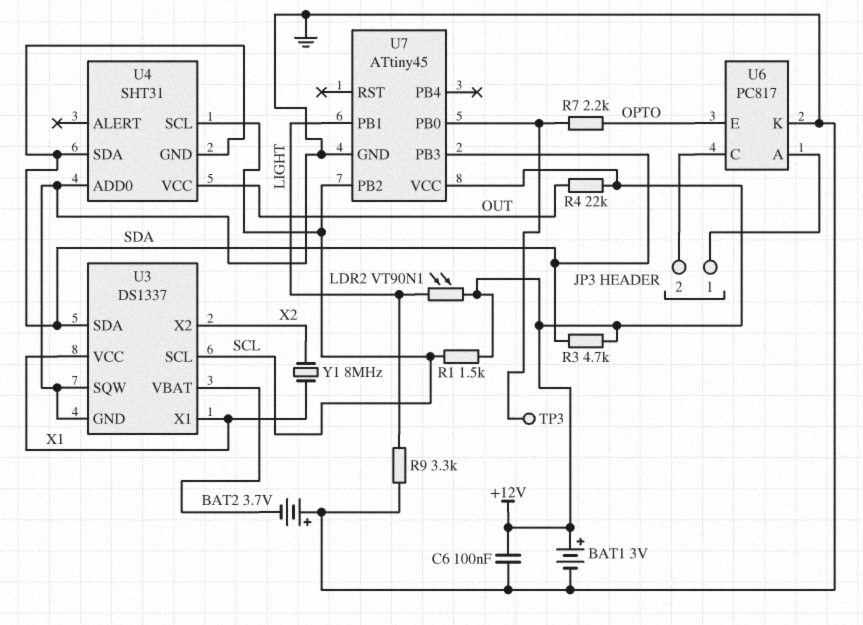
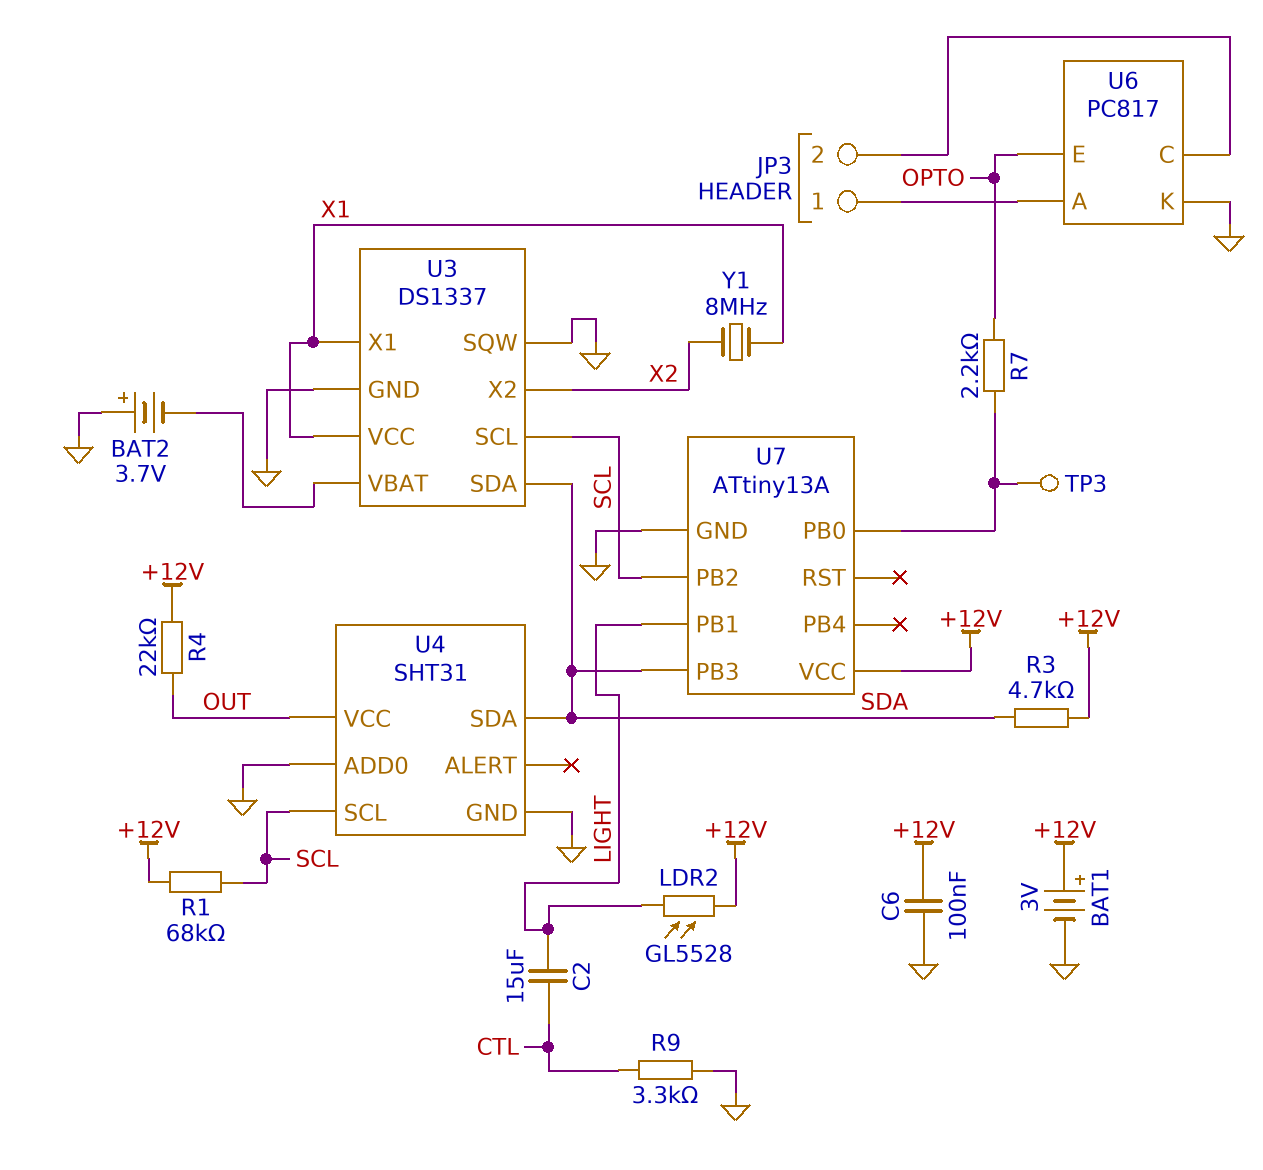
C2: none -> 15uF (CTL, LIGHT)
LDR2: VT90N1 (+12V, LIGHT) -> GL5528 (+12V, LIGHT)
R1: 1.5k (+12V, SCL) -> 68k (+12V, SCL)
R9: 3.3k (GND, LIGHT) -> 3.3k (CTL, GND)
U4 pin GND: SDA -> GND
U7: ATtiny45 -> ATtiny13A

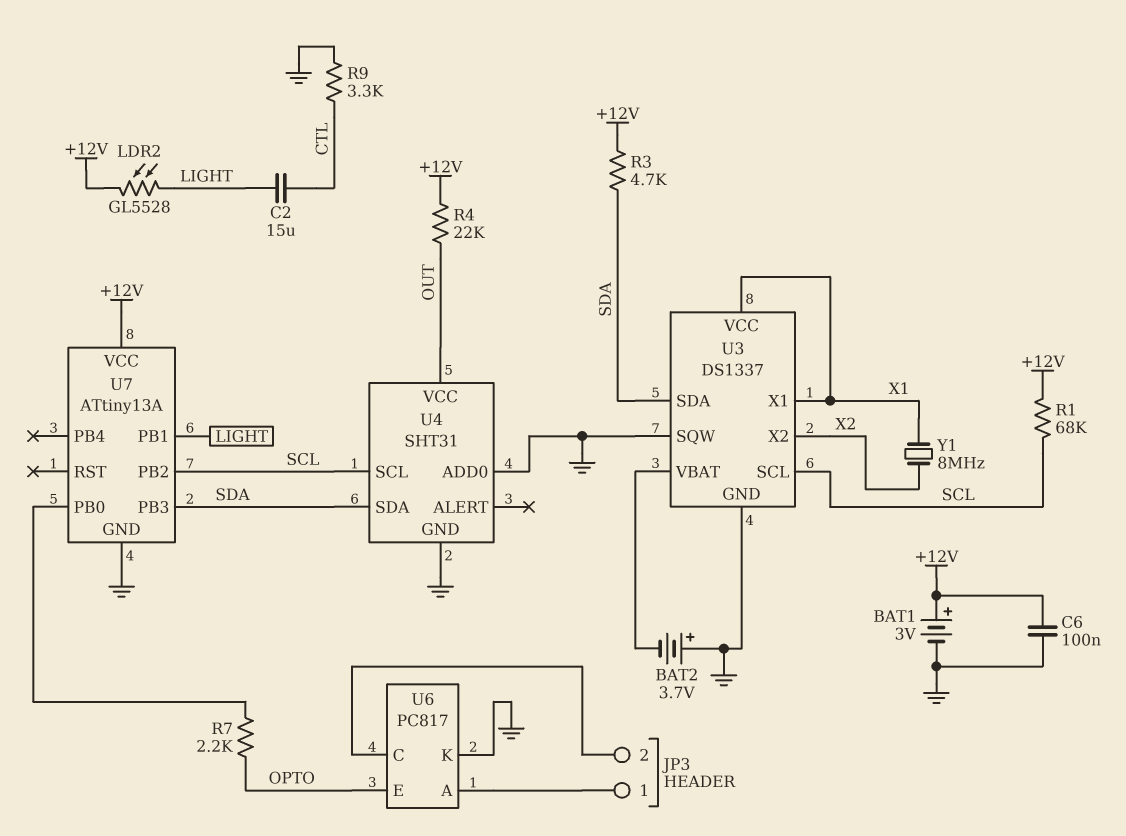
TP3: test point (U7/PB0) -> none

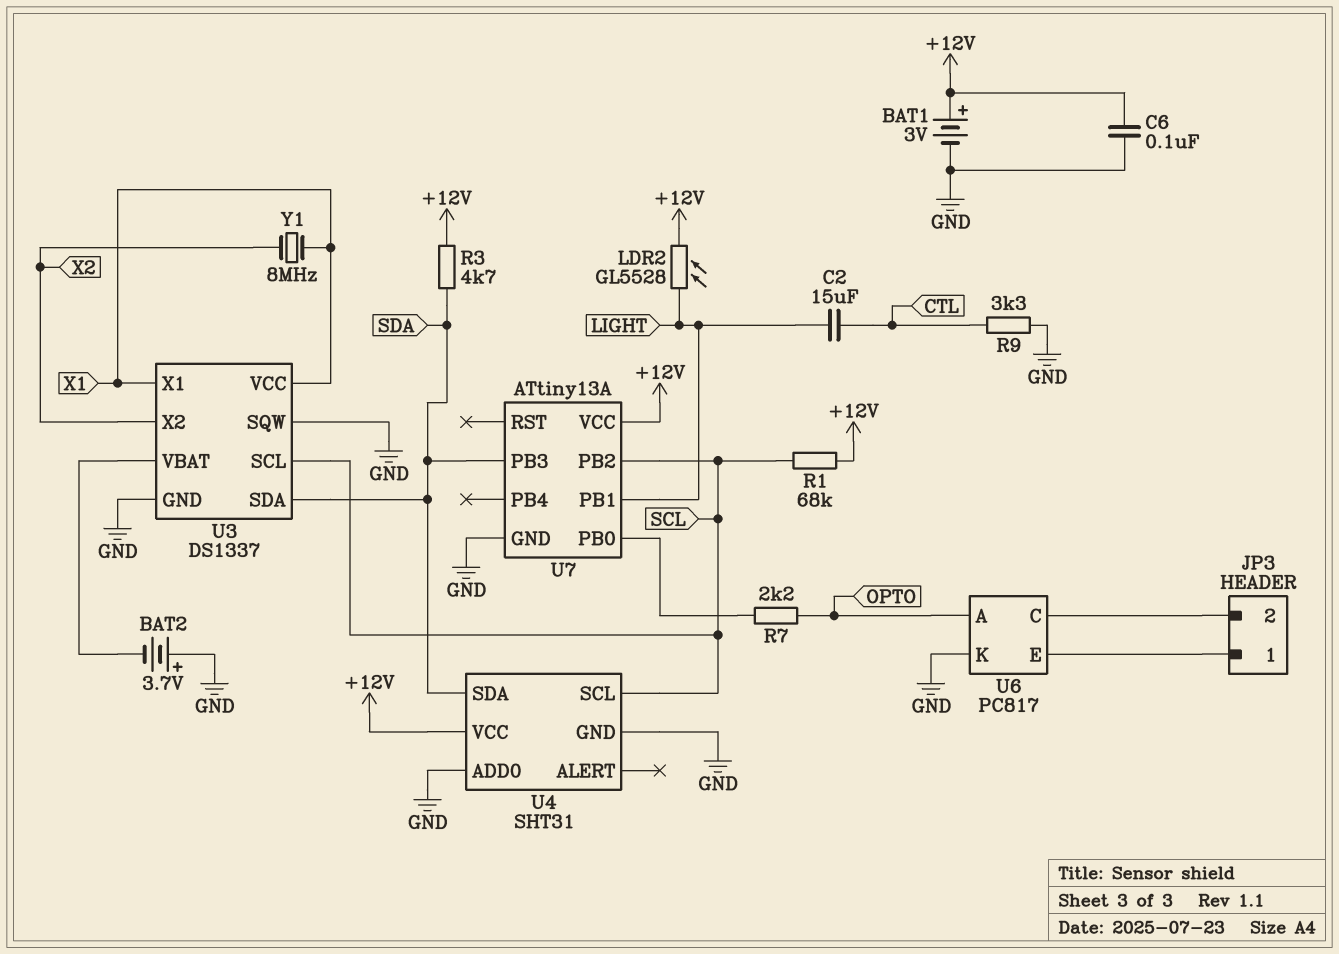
R4: 22k (+12V, OUT) -> none
U4 pin VCC: OUT -> +12V
U6 pin A: JP3/1 -> OPTO
U6 pin E: OPTO -> JP3/1

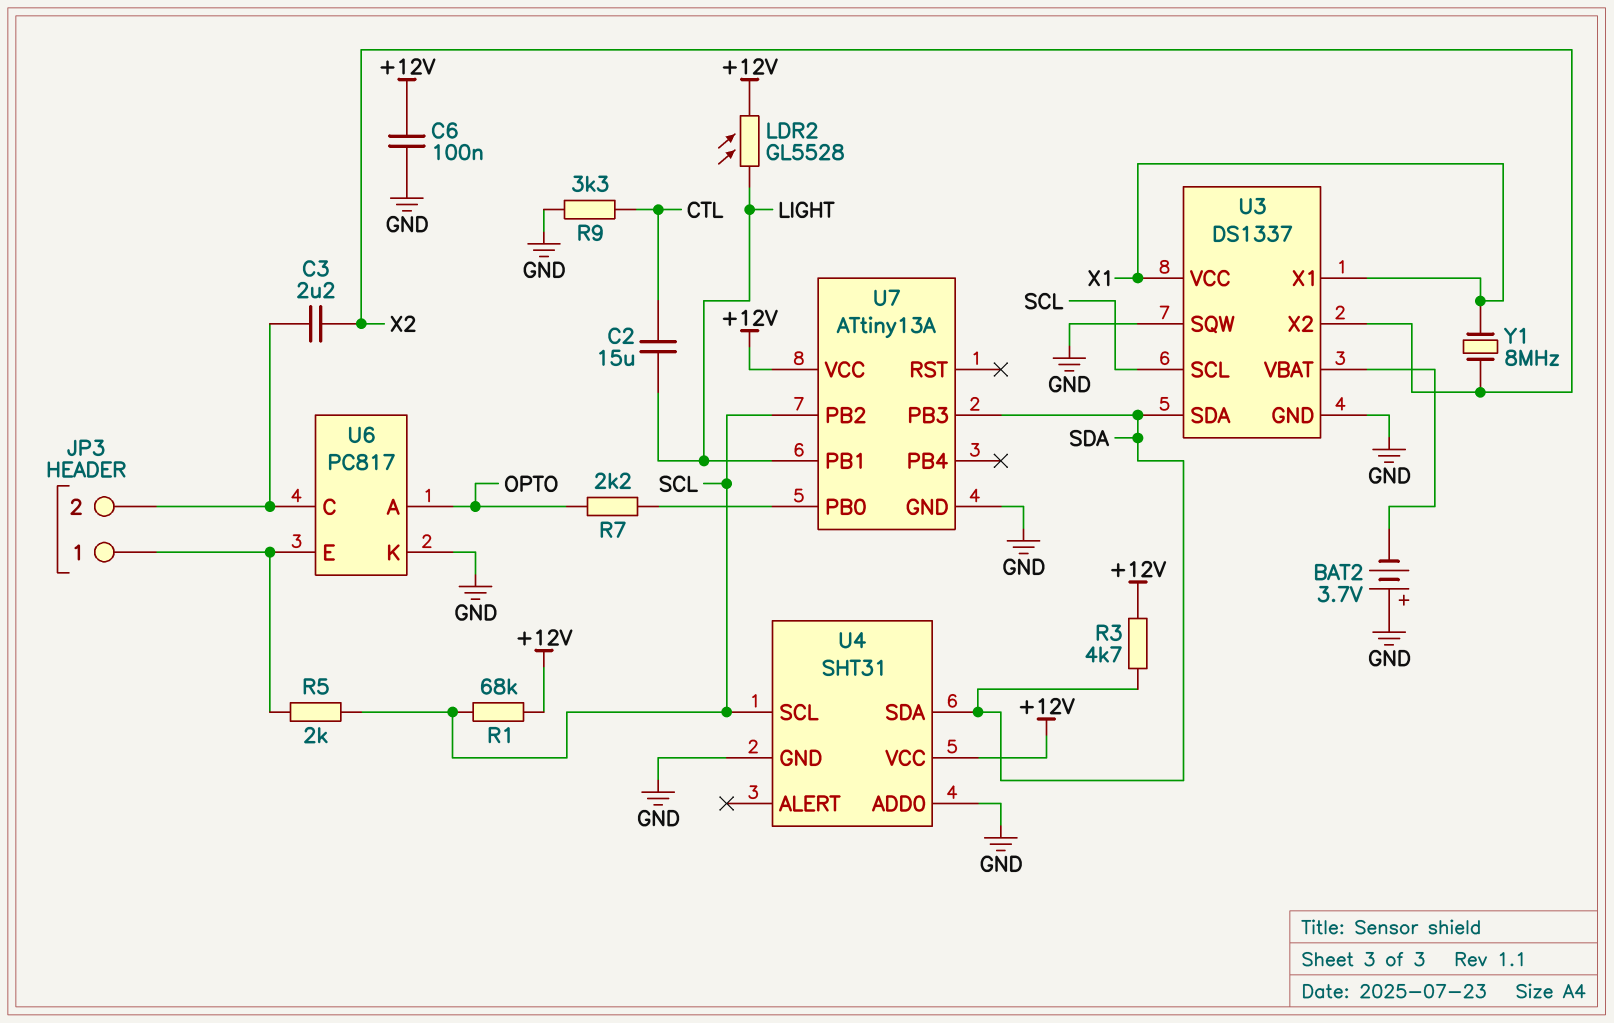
BAT1: 3V (plus +12V, minus GND) -> none
C3: none -> 2.2uF (JP3/2, X2)
R5: none -> 2k (JP3/1, SCL)

